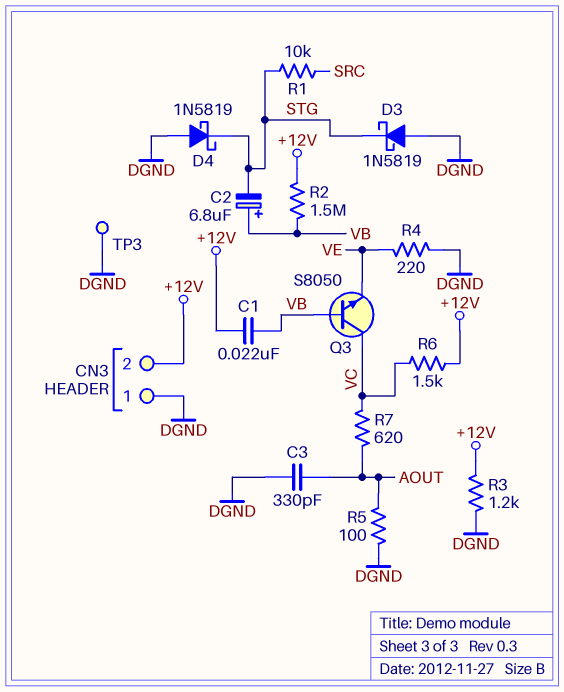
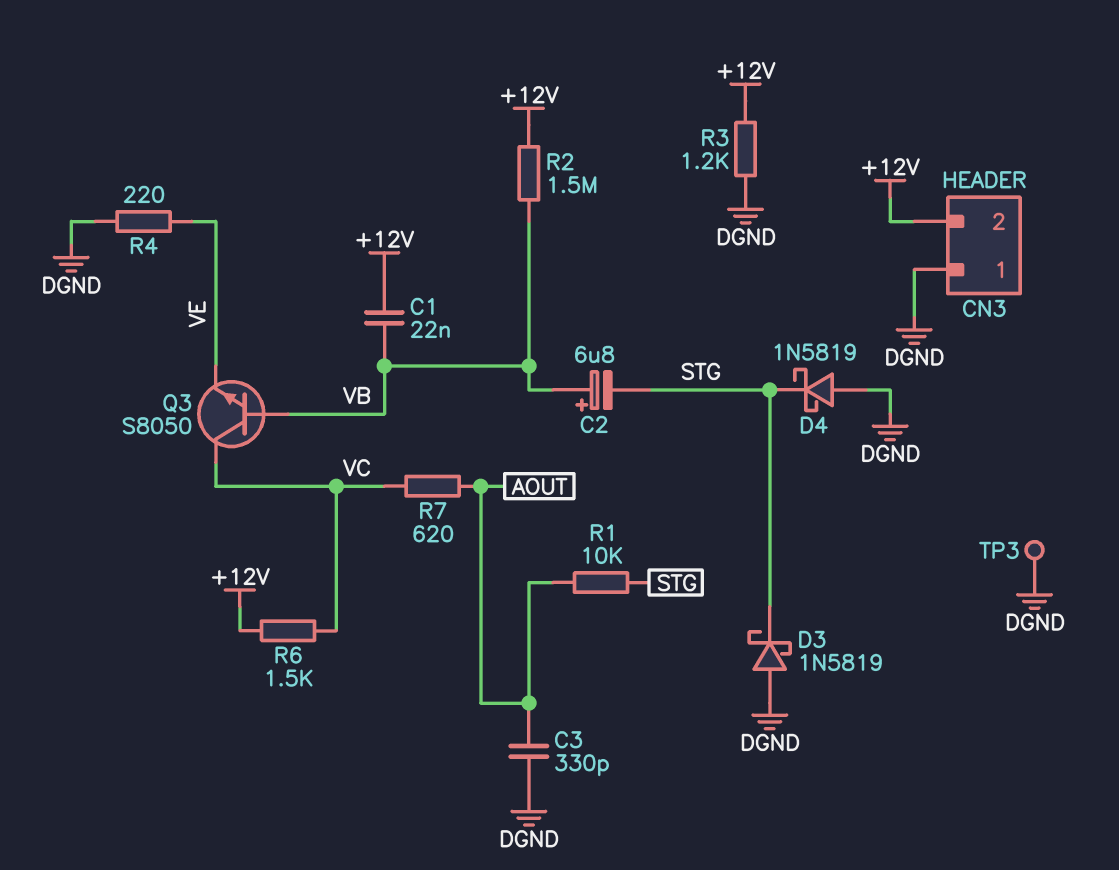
R1: 10k (SRC, STG) -> 10k (AOUT, STG)
R5: 100 (AOUT, DGND) -> none

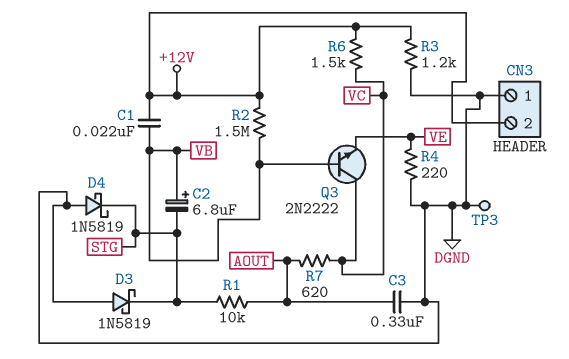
C3: 330pF (AOUT, DGND) -> 330nF (AOUT, DGND)
Q3: NPN S8050 (B VB, C VC, E VE) -> NPN 2N2222 (B VB, C VC, E VE)

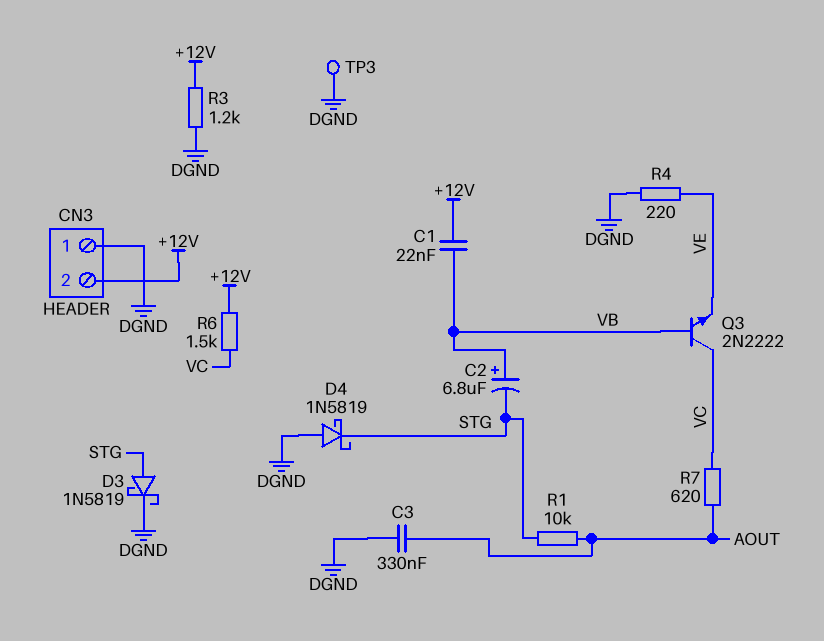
D3: schottky 1N5819 (A DGND, K STG) -> schottky 1N5819 (A STG, K DGND)
R2: 1.5M (+12V, VB) -> none

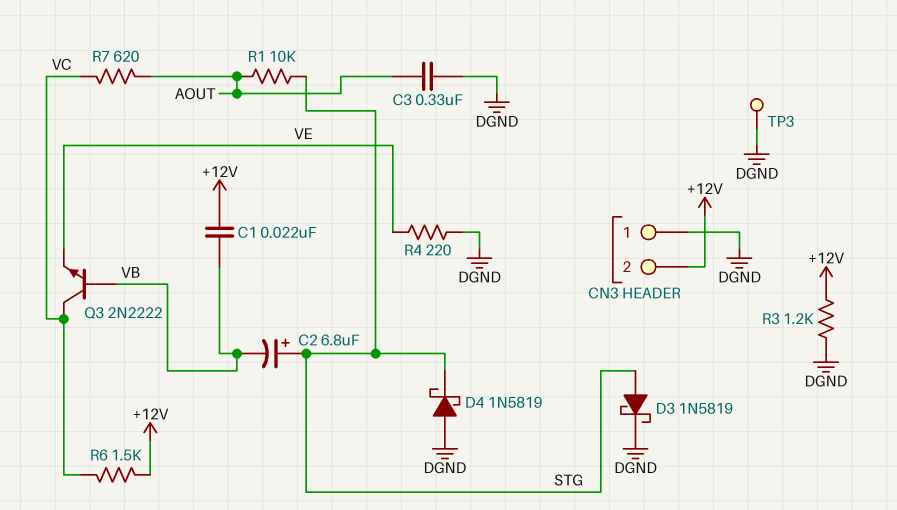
C2: 6.8uF (plus VB, minus STG) -> 6.8uF (plus STG, minus VB)

